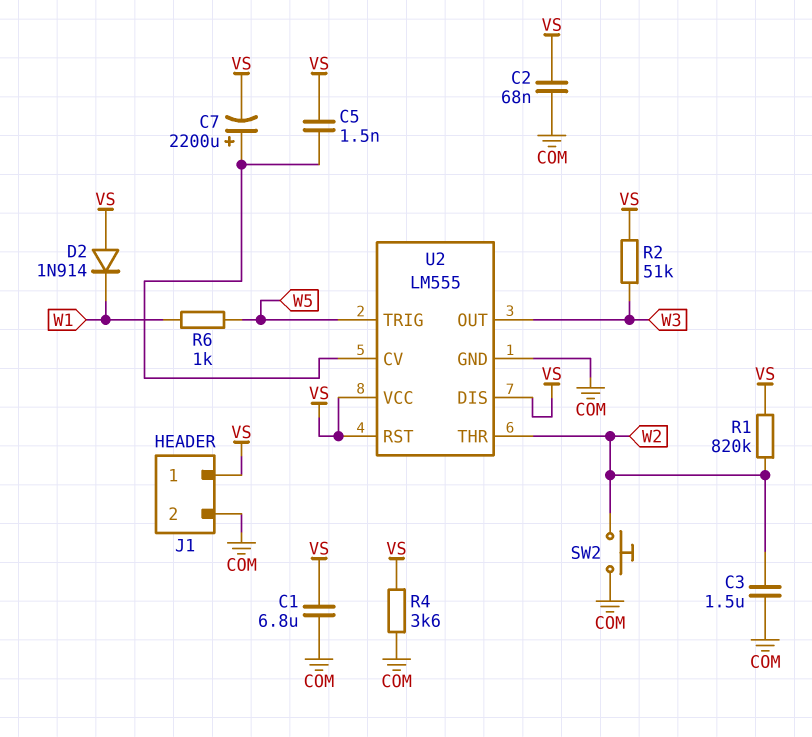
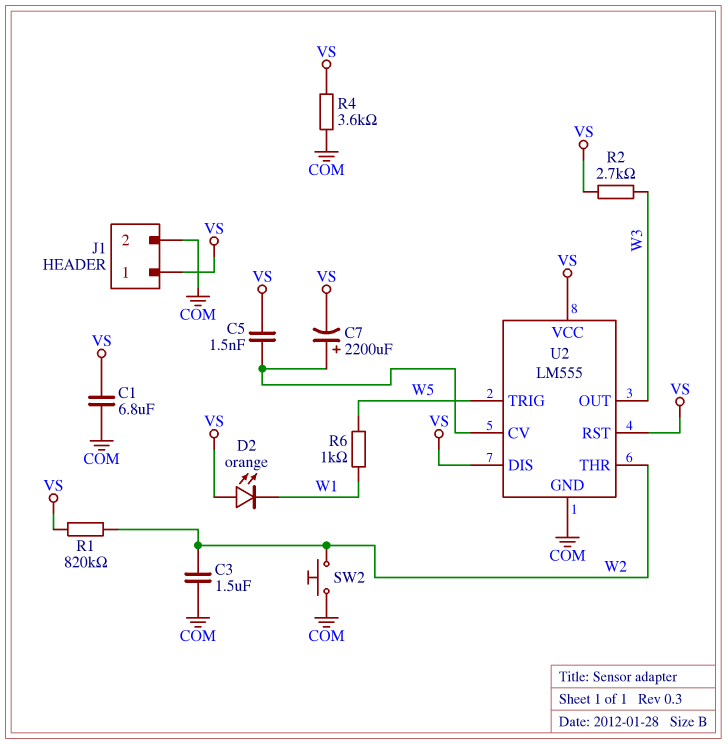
C2: 68nF (COM, VS) -> none
D2: diode 1N914 (A VS, K W1) -> LED orange (A VS, K W1)
R2: 51k (VS, W3) -> 2.7k (VS, W3)

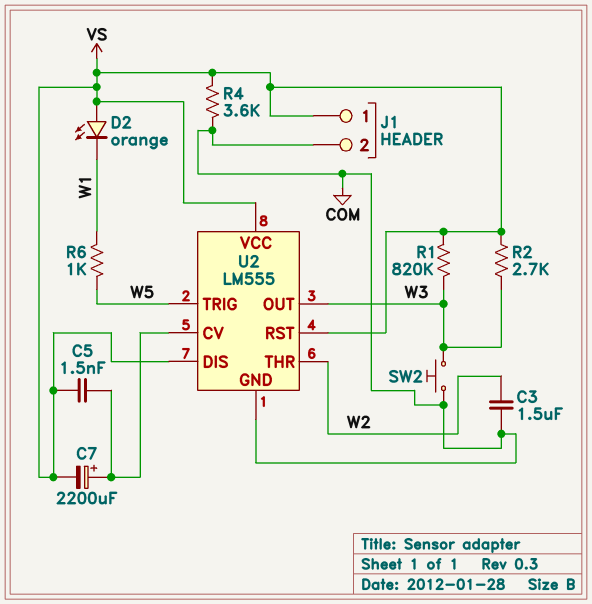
C1: 6.8uF (COM, VS) -> none
R1: 820k (VS, W2) -> 820k (VS, W3)
SW2: button (COM, W2) -> button (COM, W3)

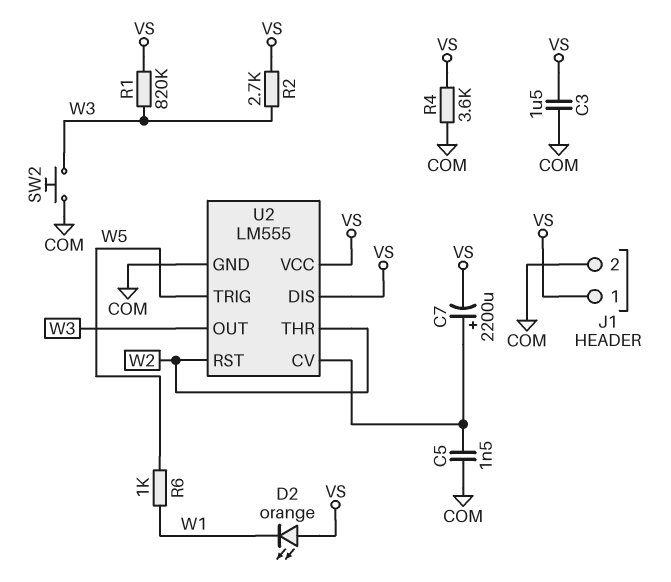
C3: 1.5uF (COM, W2) -> 1.5uF (COM, VS)
C5: 1.5nF (U2/CV, VS) -> 1.5nF (COM, U2/CV)
U2 pin RST: VS -> W2

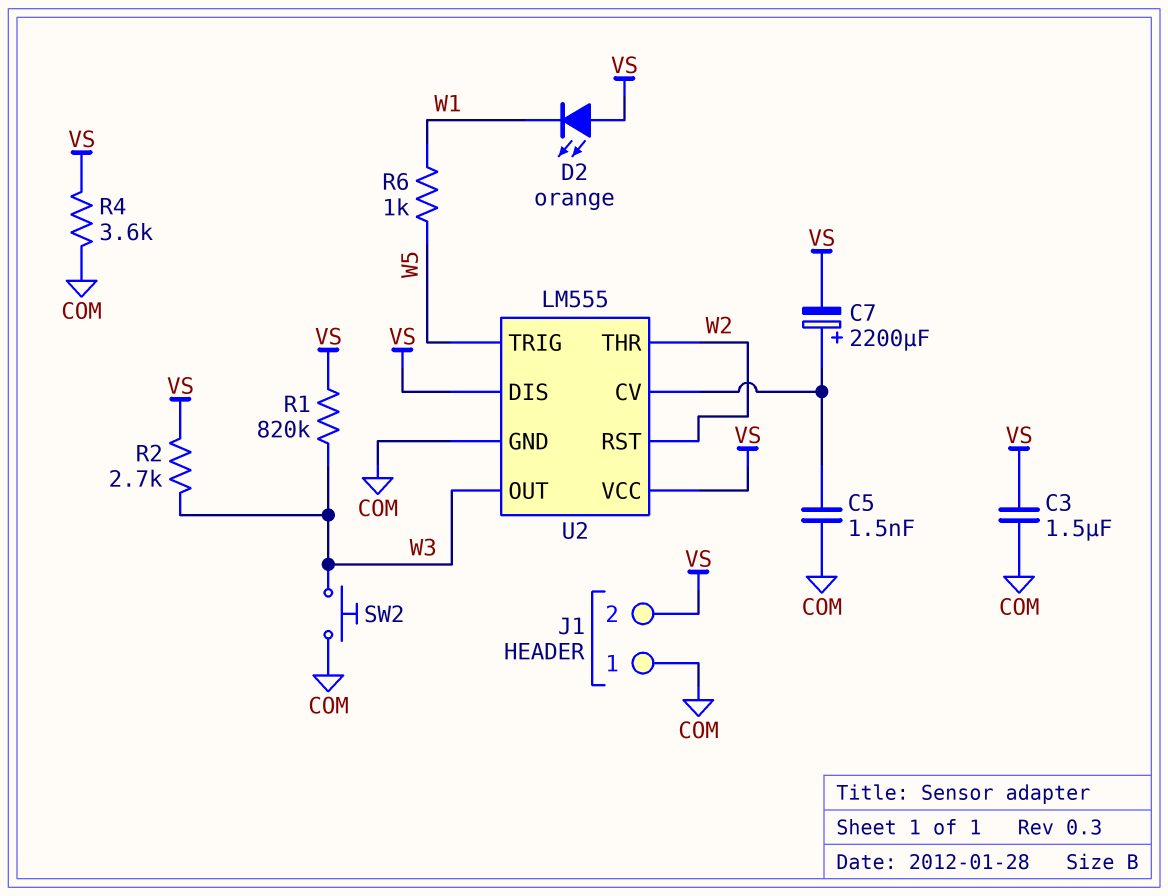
J1 pin 1: VS -> COM
J1 pin 2: COM -> VS

